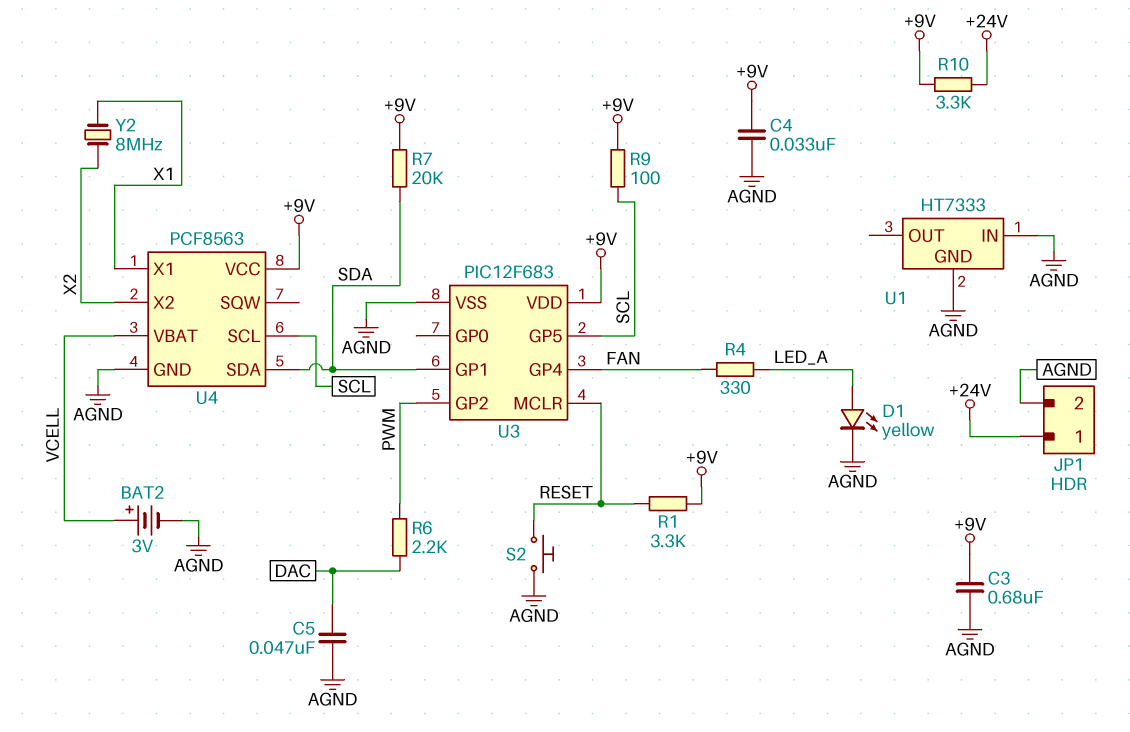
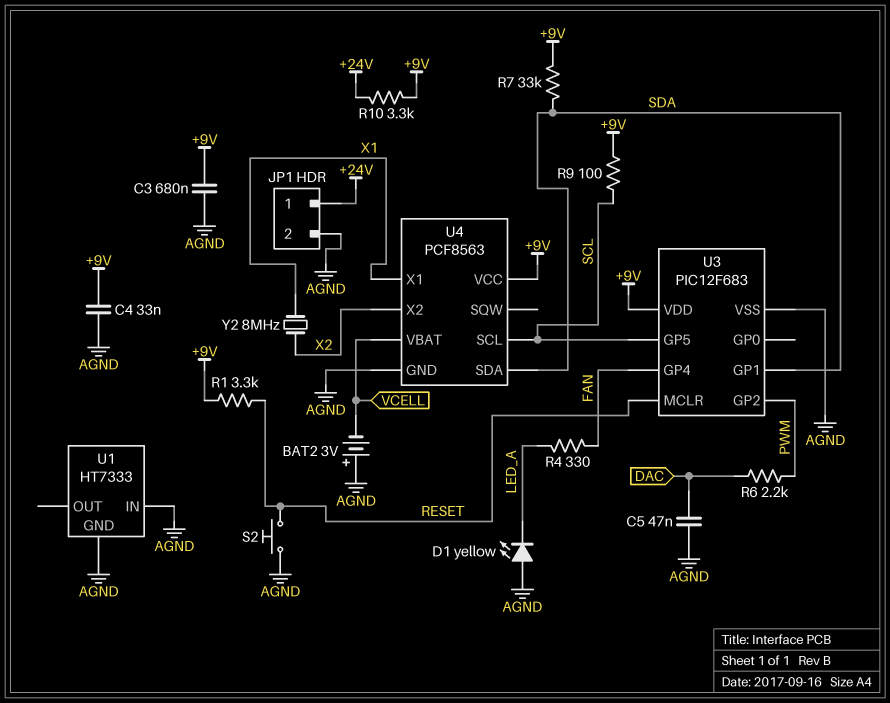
BAT2: 3V (plus VCELL, minus AGND) -> 3V (plus AGND, minus VCELL)
D1: LED yellow (A LED_A, K AGND) -> LED yellow (A AGND, K LED_A)
R7: 20k (+9V, SDA) -> 33k (+9V, SDA)

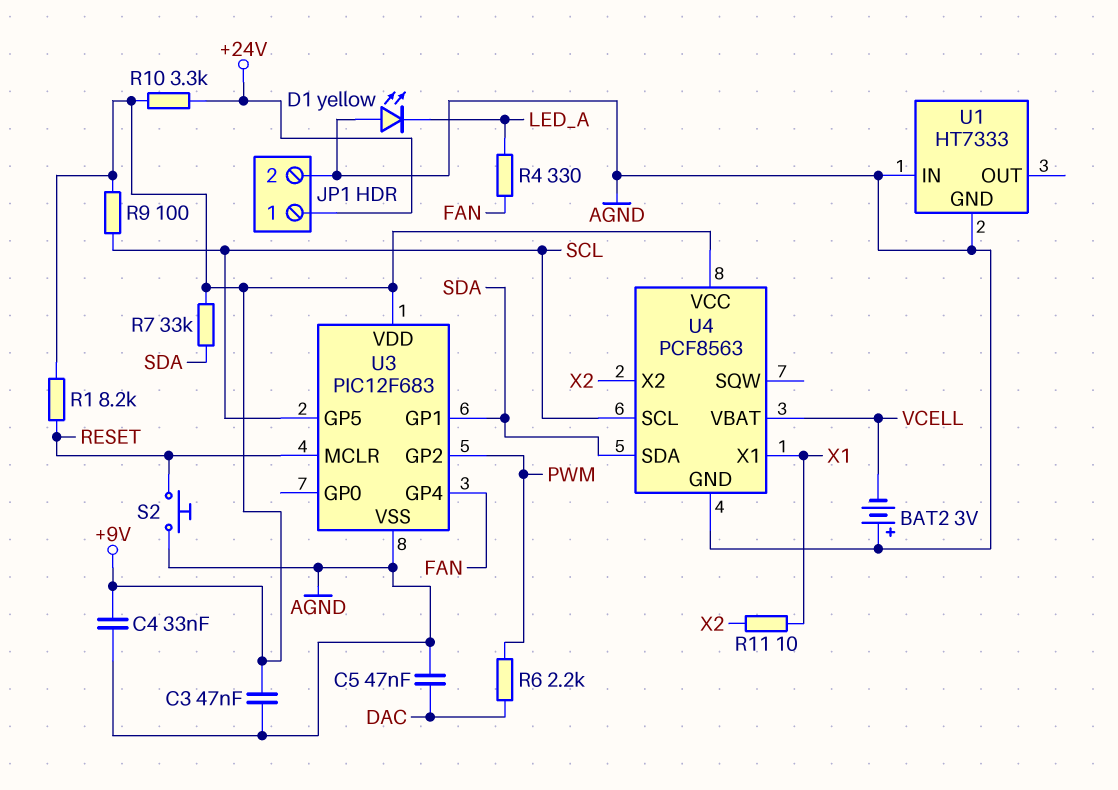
C3: 680nF (+9V, AGND) -> 47nF (+9V, AGND)
R1: 3.3k (+9V, RESET) -> 8.2k (+9V, RESET)
R11: none -> 10 (X1, X2)
Y2: 8MHz (X1, X2) -> none

